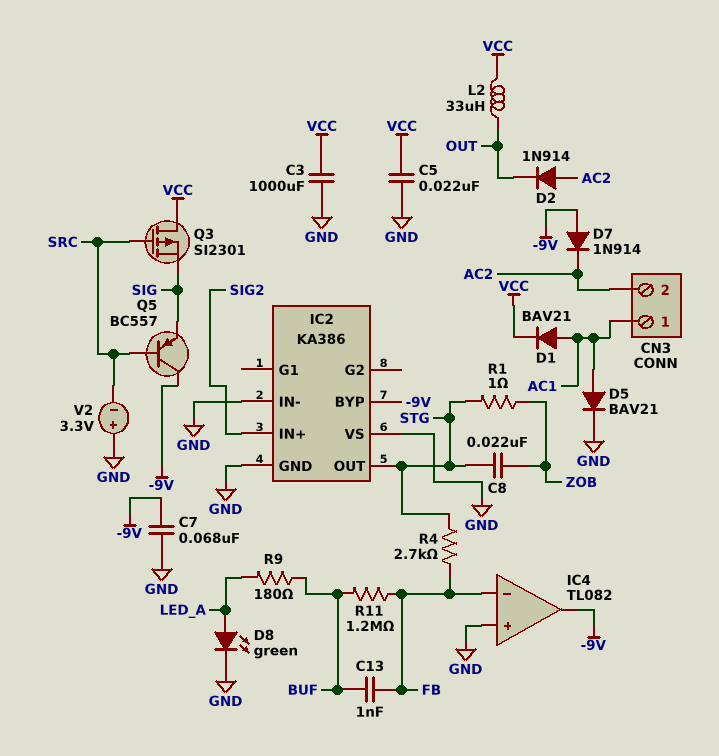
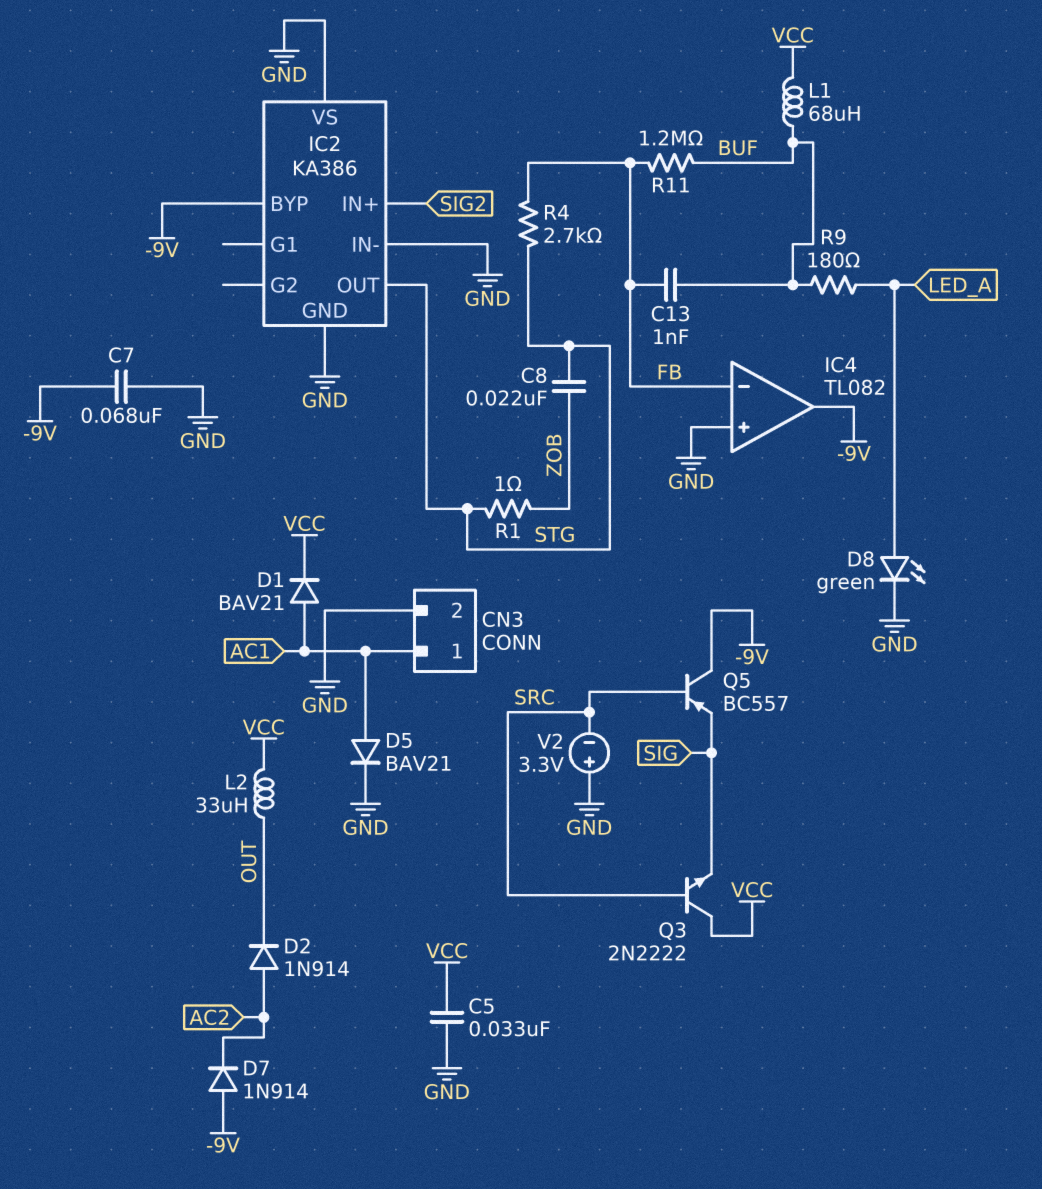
C3: 1000uF (GND, VCC) -> none
C5: 22nF (GND, VCC) -> 33nF (GND, VCC)
CN3 pin 2: AC2 -> GND
L1: none -> 68uH (BUF, VCC)
Q3: PMOS SI2301 (G SRC, D VCC, S SIG) -> NPN 2N2222 (B SRC, C VCC, E SIG)

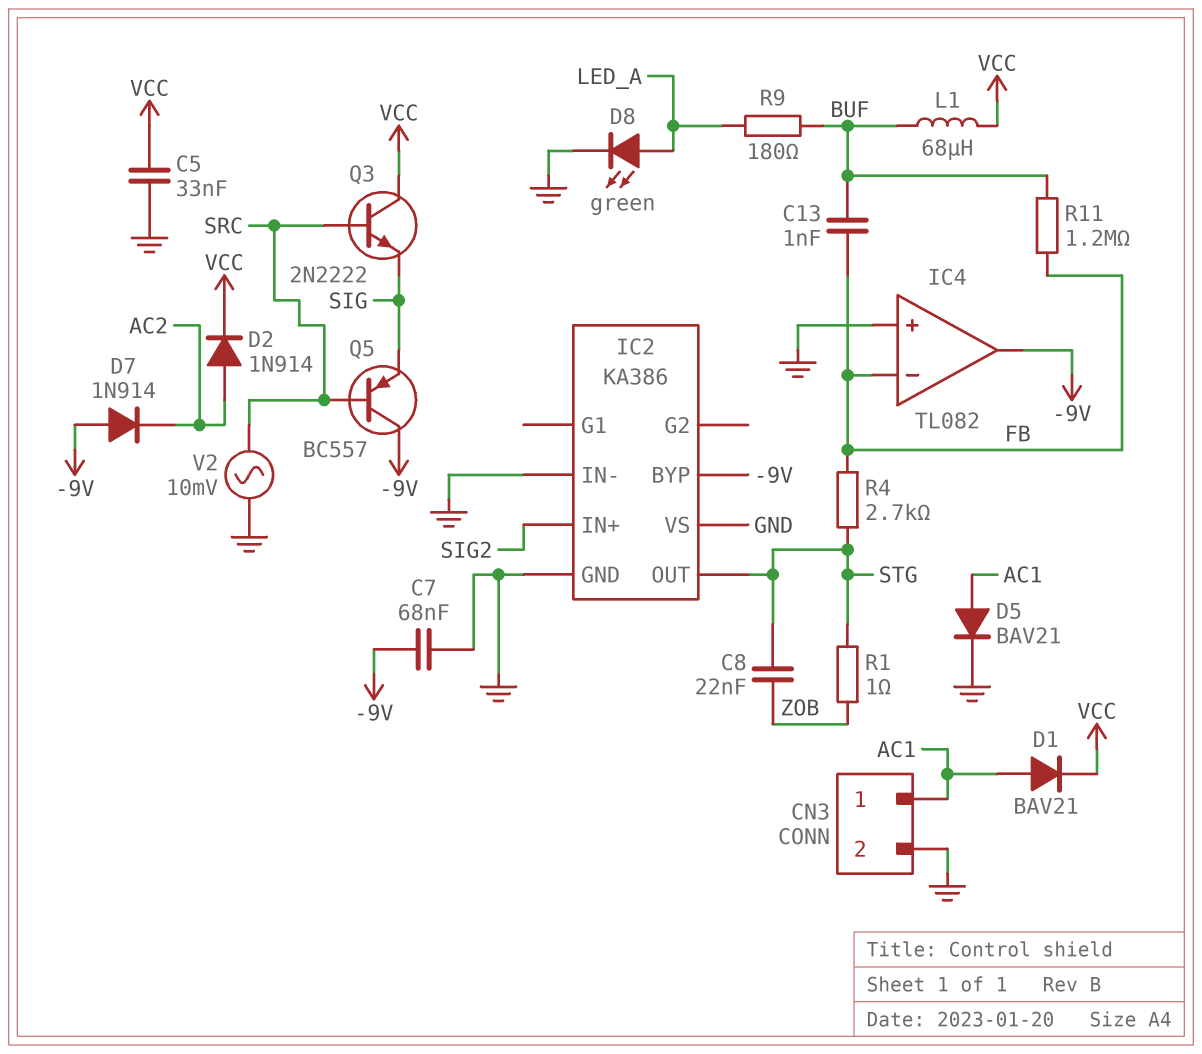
D2: diode 1N914 (A AC2, K OUT) -> diode 1N914 (A AC2, K VCC)
L2: 33uH (OUT, VCC) -> none
V2: 3.3V (plus GND, minus SRC) -> AC 10mV (GND, SRC)

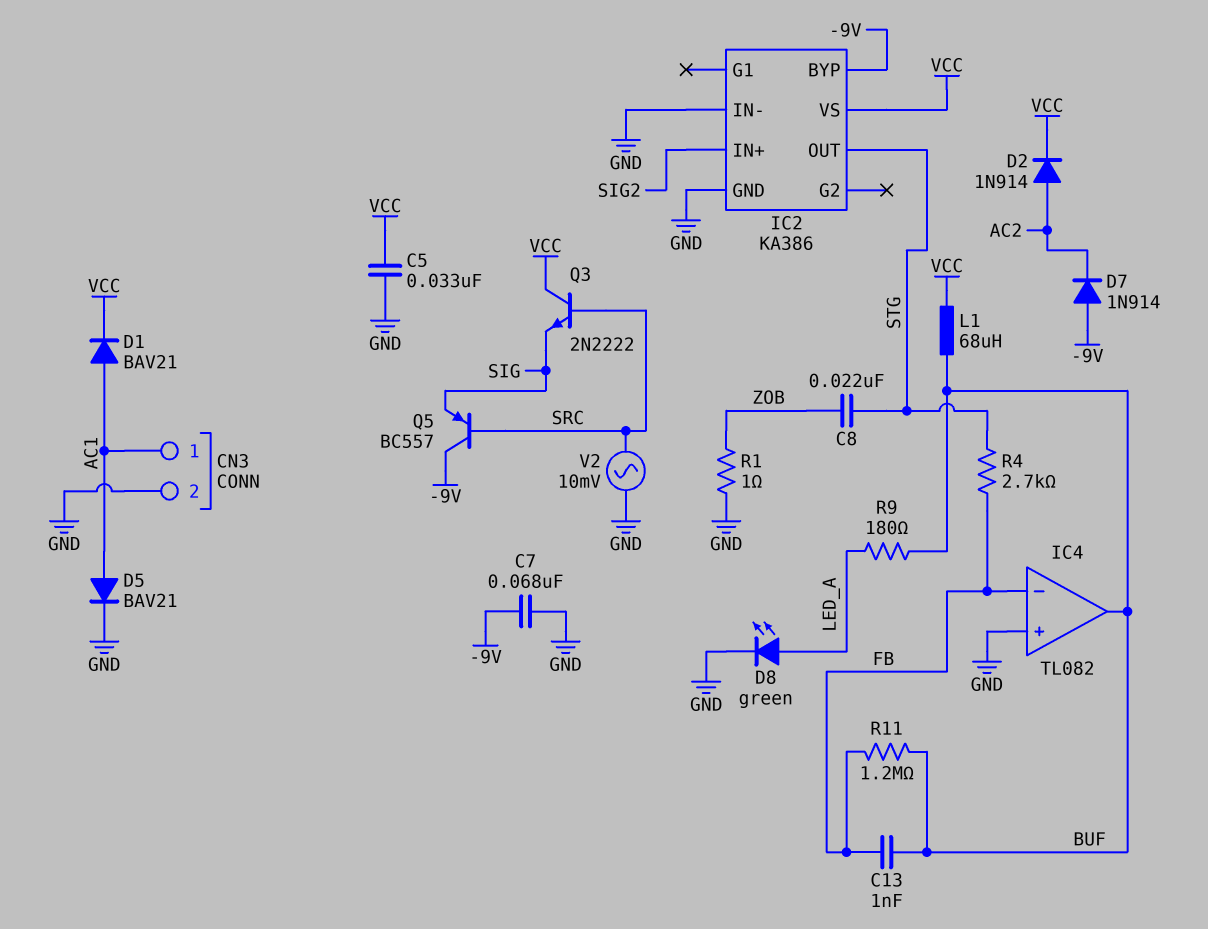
IC2 pin VS: GND -> VCC
IC4 pin out: -9V -> BUF
R1: 1 (STG, ZOB) -> 1 (GND, ZOB)

